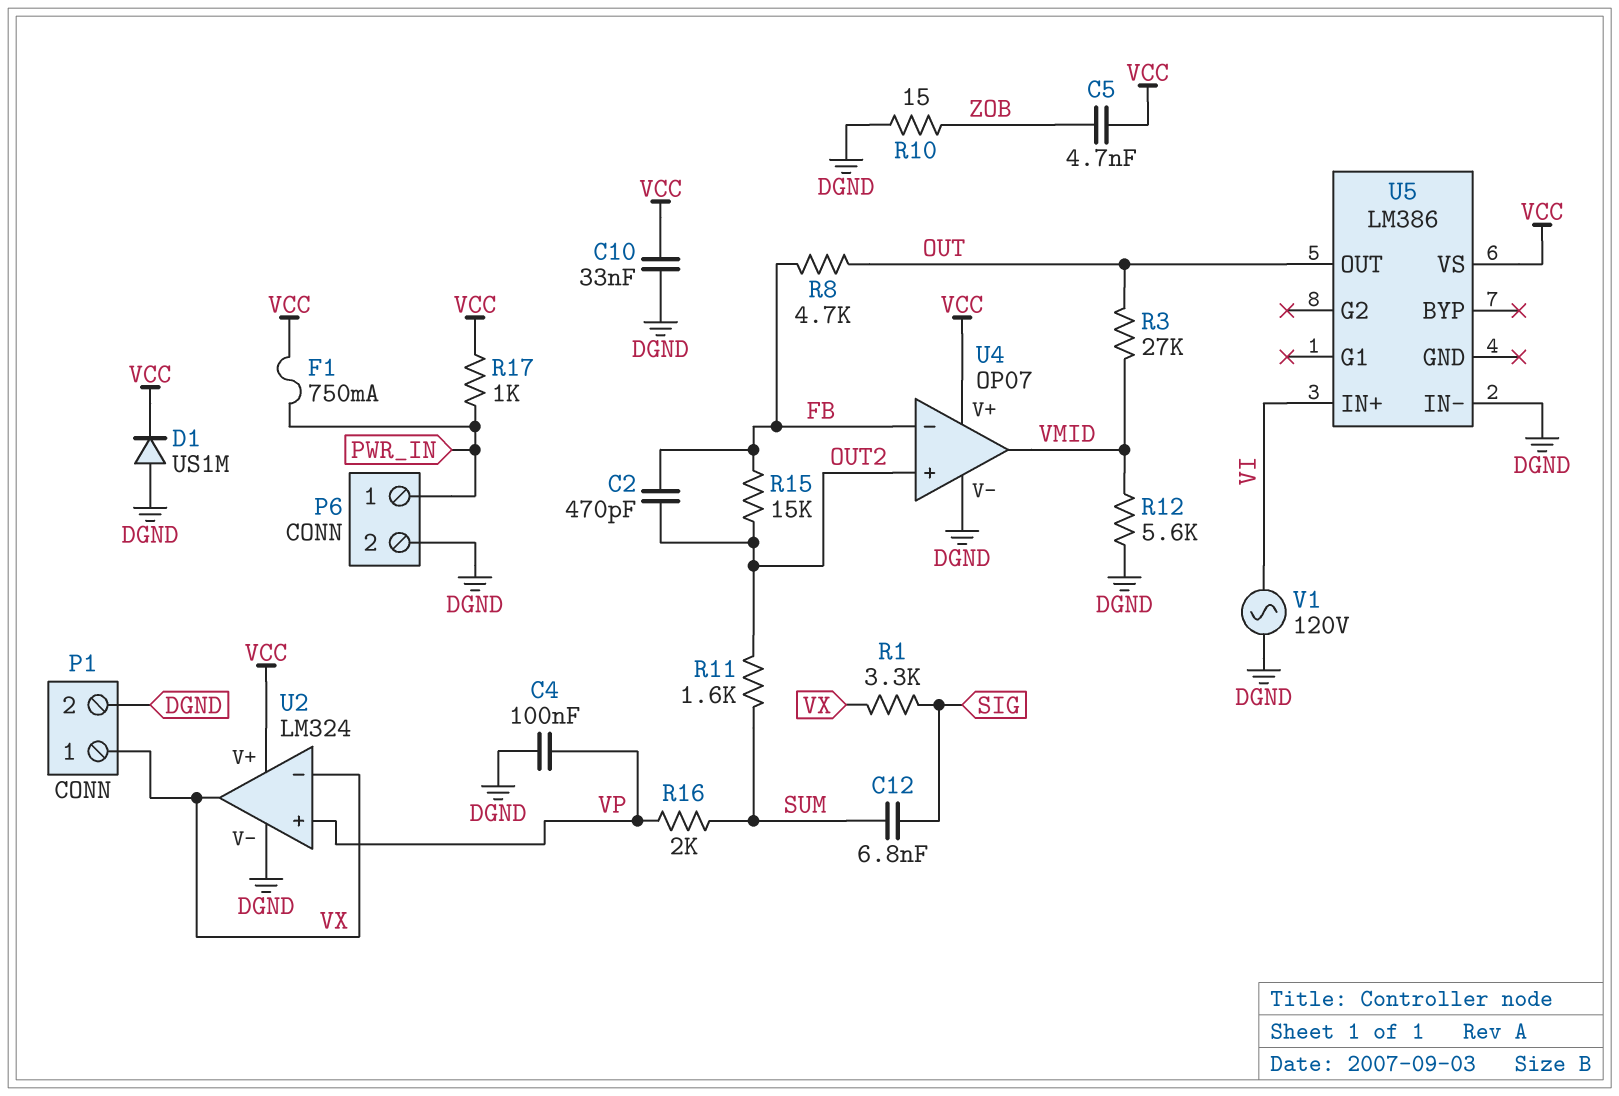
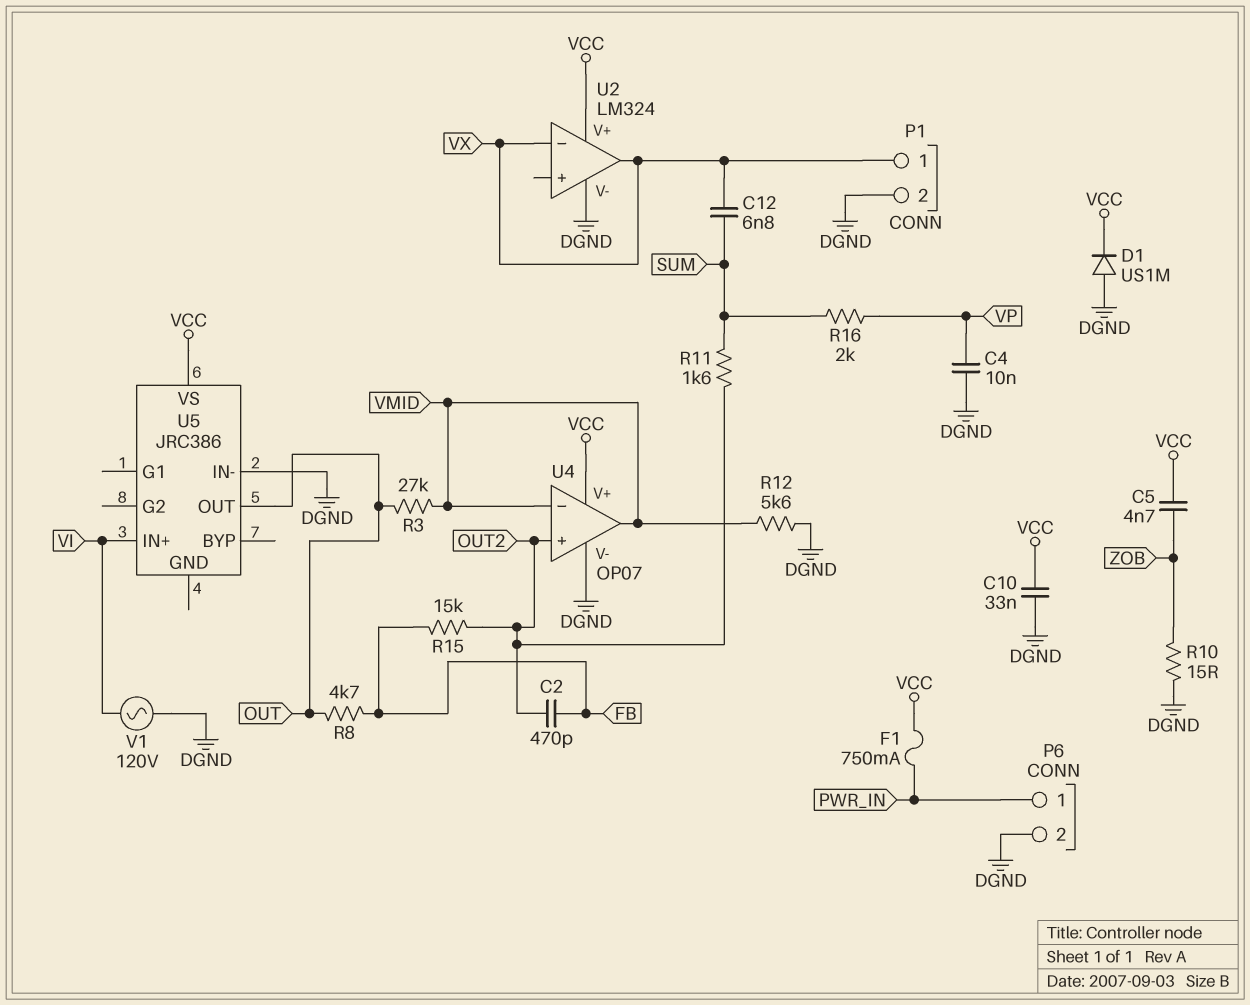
C4: 100nF (DGND, VP) -> 10nF (DGND, VP)
C12: 6.8nF (SIG, SUM) -> 6.8nF (SUM, VX)
R1: 3.3k (SIG, VX) -> none
R17: 1k (PWR_IN, VCC) -> none
U2 pin in+: VP -> none
U4 pin in-: FB -> VMID
U5: LM386 -> JRC386

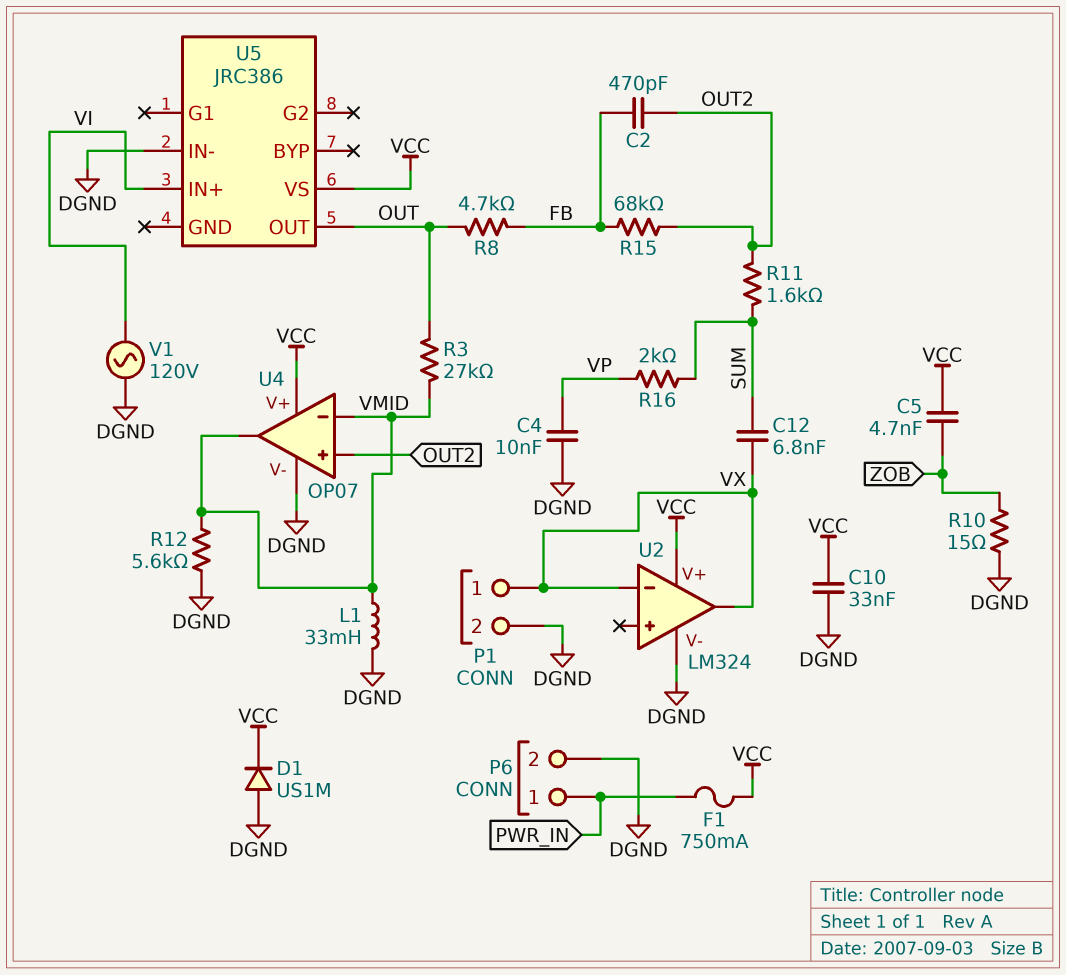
L1: none -> 33mH (DGND, VMID)
R15: 15k (FB, OUT2) -> 68k (FB, OUT2)

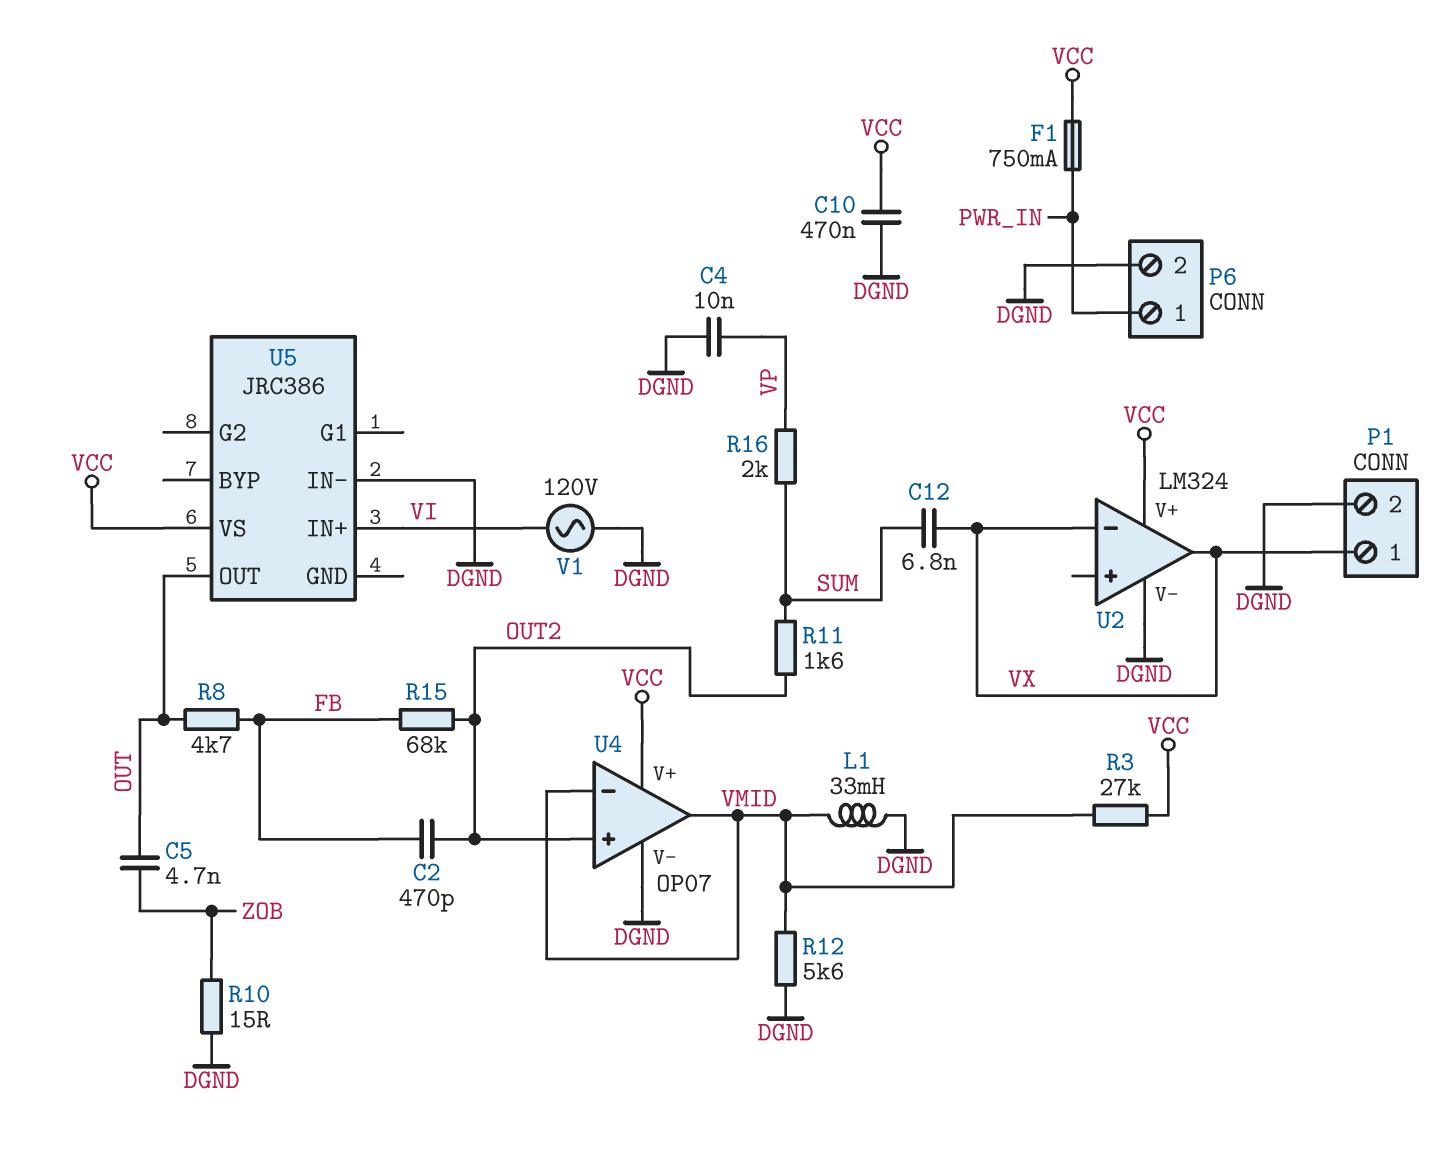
C5: 4.7nF (VCC, ZOB) -> 4.7nF (OUT, ZOB)
C10: 33nF (DGND, VCC) -> 470nF (DGND, VCC)
D1: diode US1M (A DGND, K VCC) -> none
R3: 27k (OUT, VMID) -> 27k (VCC, VMID)

